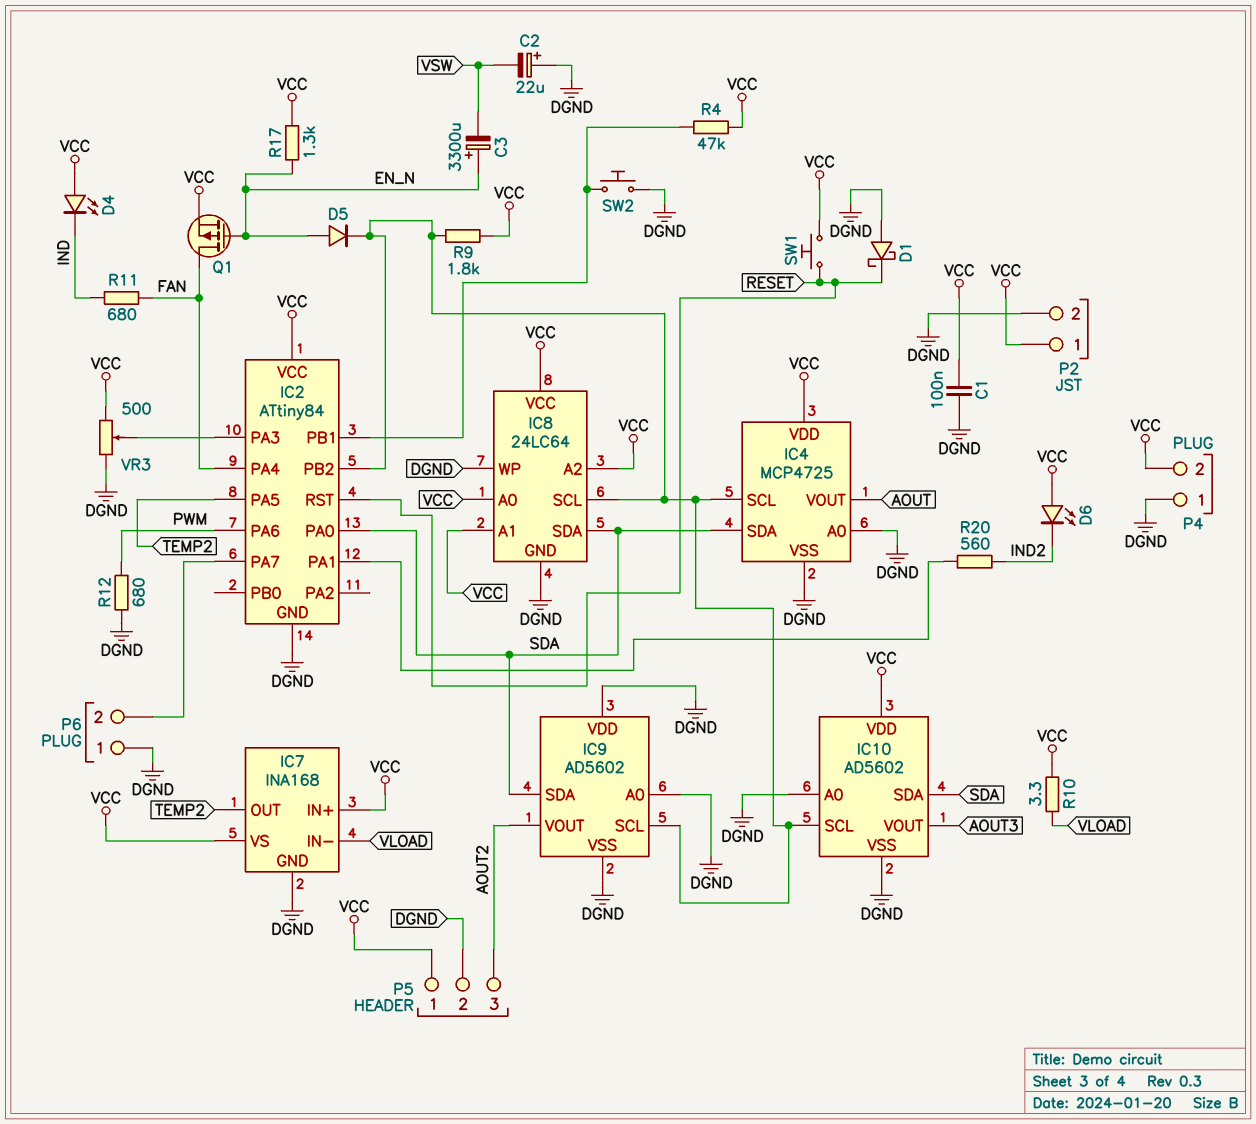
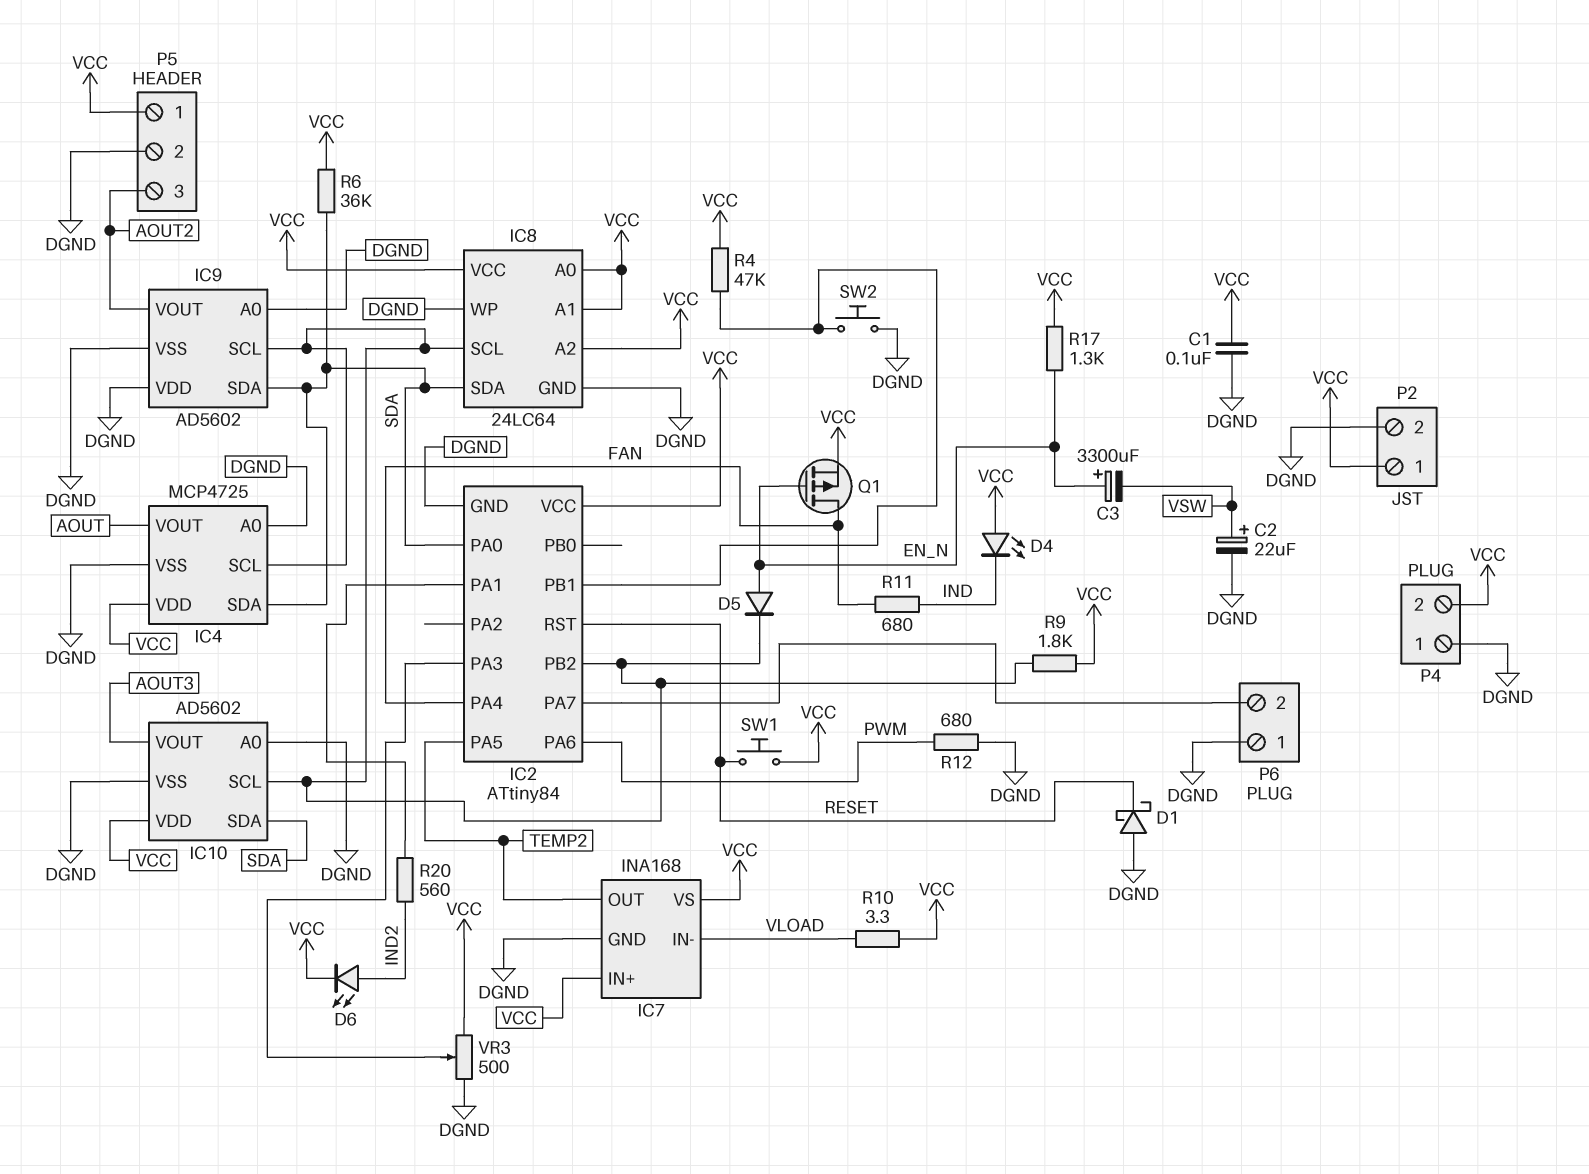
C2: 22uF (plus DGND, minus VSW) -> 22uF (plus VSW, minus DGND)
D6: LED (A VCC, K IND2) -> LED (A IND2, K VCC)
R6: none -> 36k (SDA, VCC)

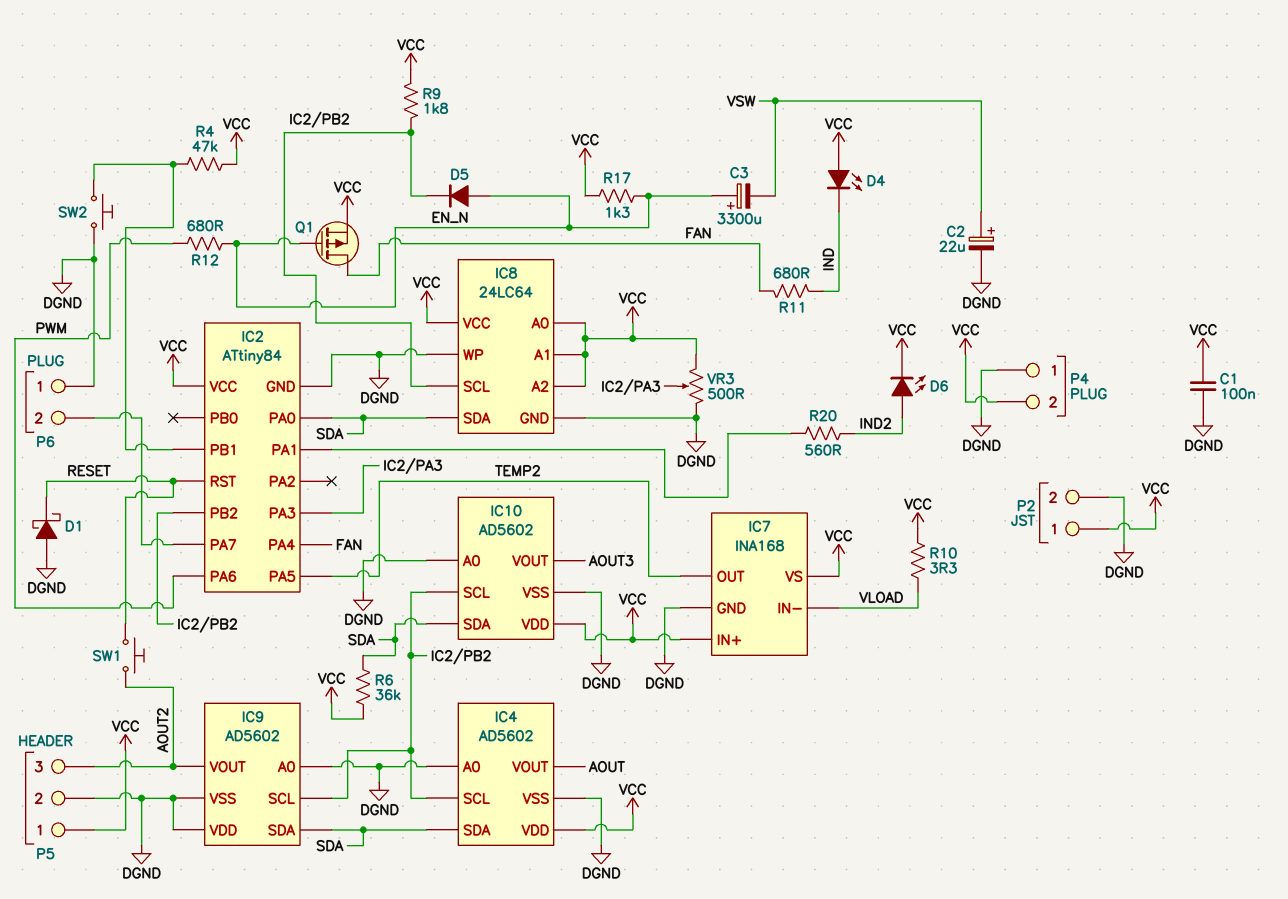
IC4: MCP4725 -> AD5602
R12: 680 (DGND, PWM) -> 680 (EN_N, PWM)
SW1: button (RESET, VCC) -> button (AOUT2, RESET)

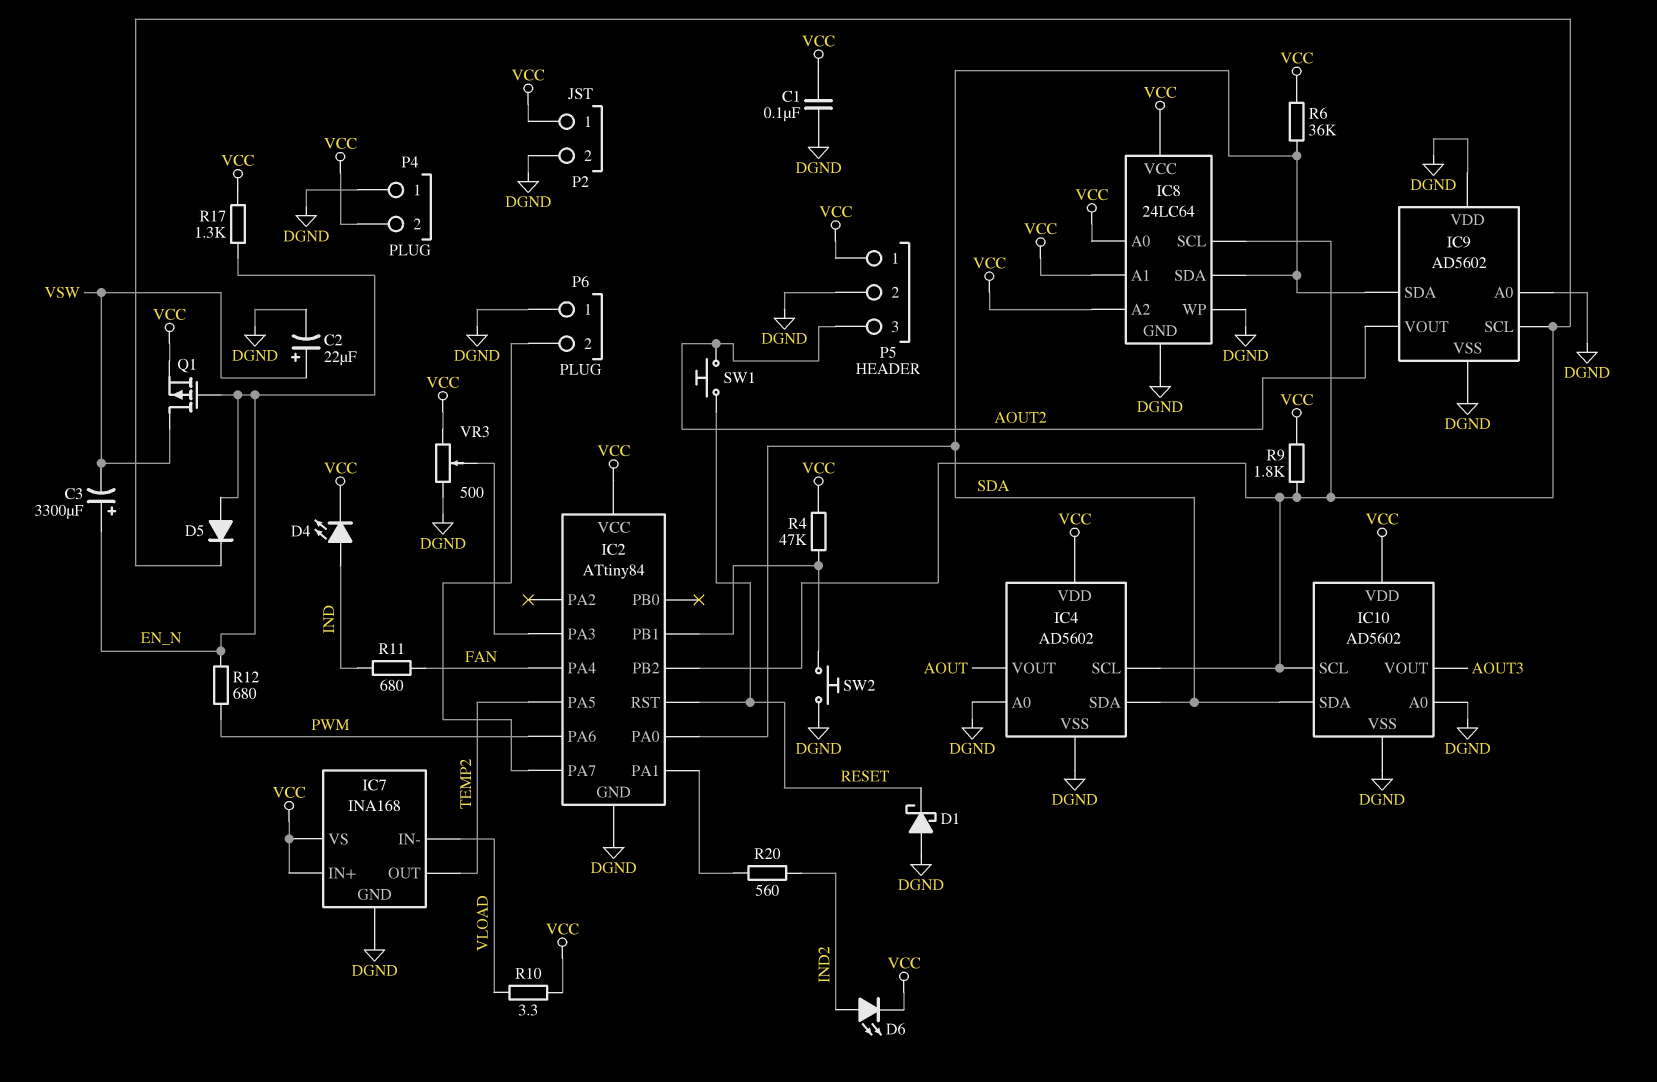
D4: LED (A VCC, K IND) -> LED (A IND, K VCC)
Q1: PMOS (G EN_N, D FAN, S VCC) -> PMOS (G EN_N, D VSW, S VCC)

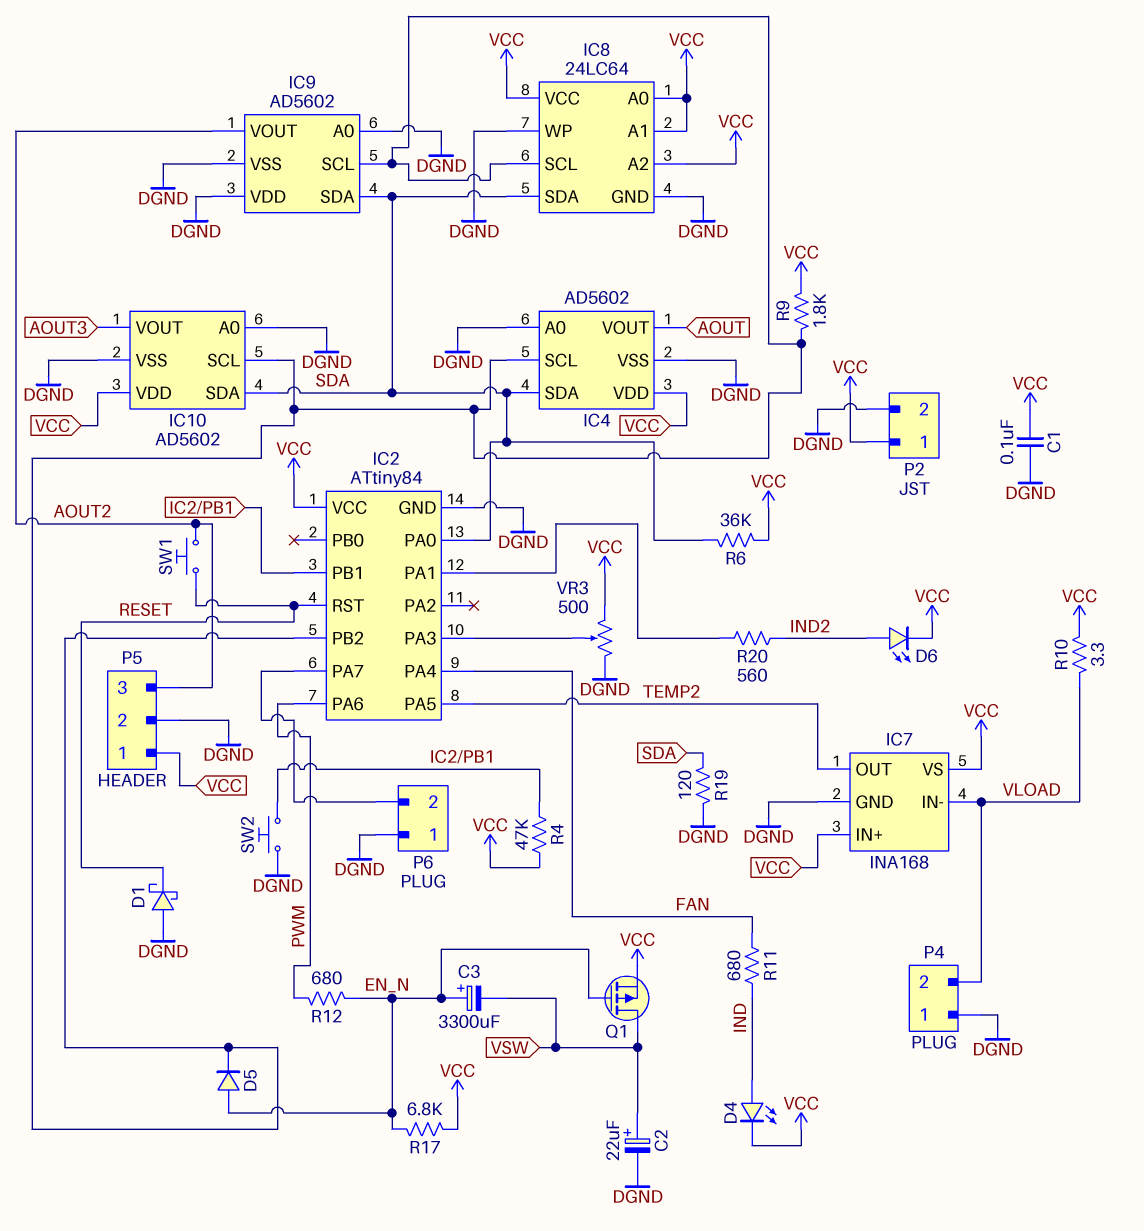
P4 pin 2: VCC -> VLOAD
R17: 1.3k (EN_N, VCC) -> 6.8k (EN_N, VCC)
R19: none -> 120 (DGND, SDA)

